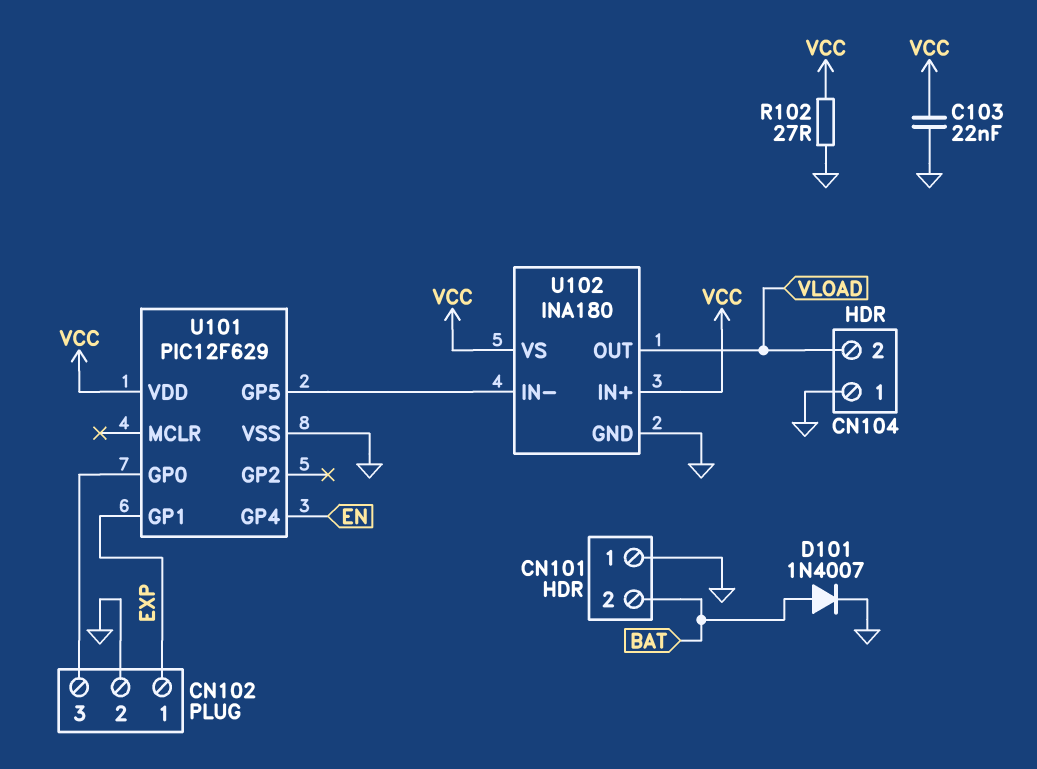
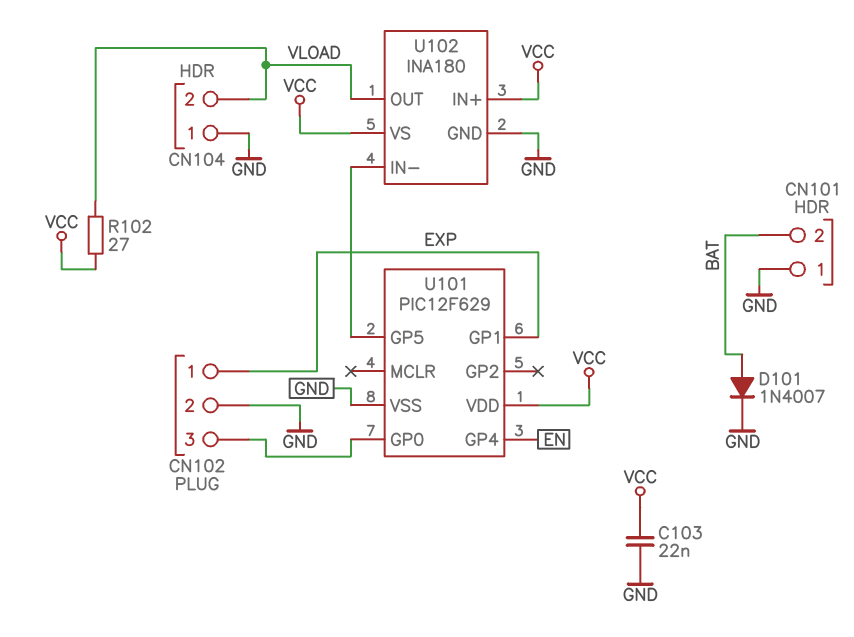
R102: 27 (GND, VCC) -> 27 (VCC, VLOAD)

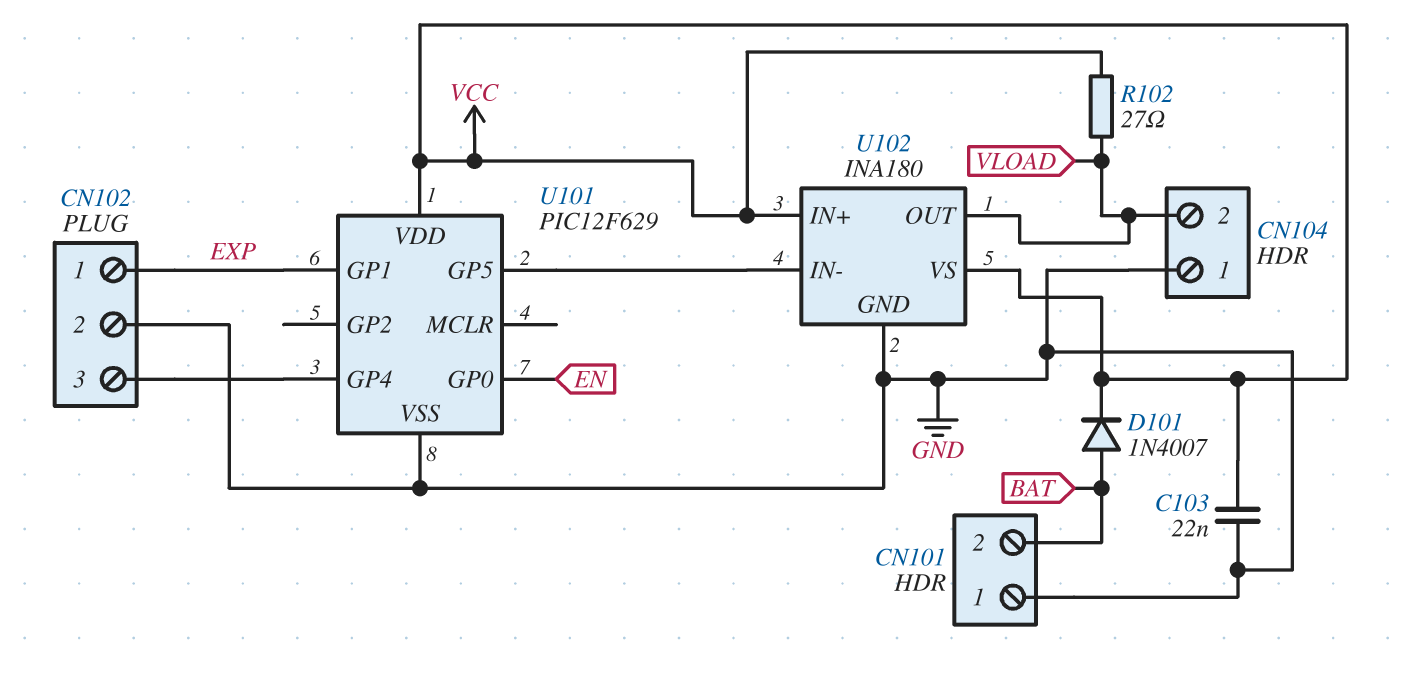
D101: diode 1N4007 (A BAT, K GND) -> diode 1N4007 (A BAT, K VCC)
U101 pin GP0: CN102/3 -> EN
U101 pin GP4: EN -> CN102/3

